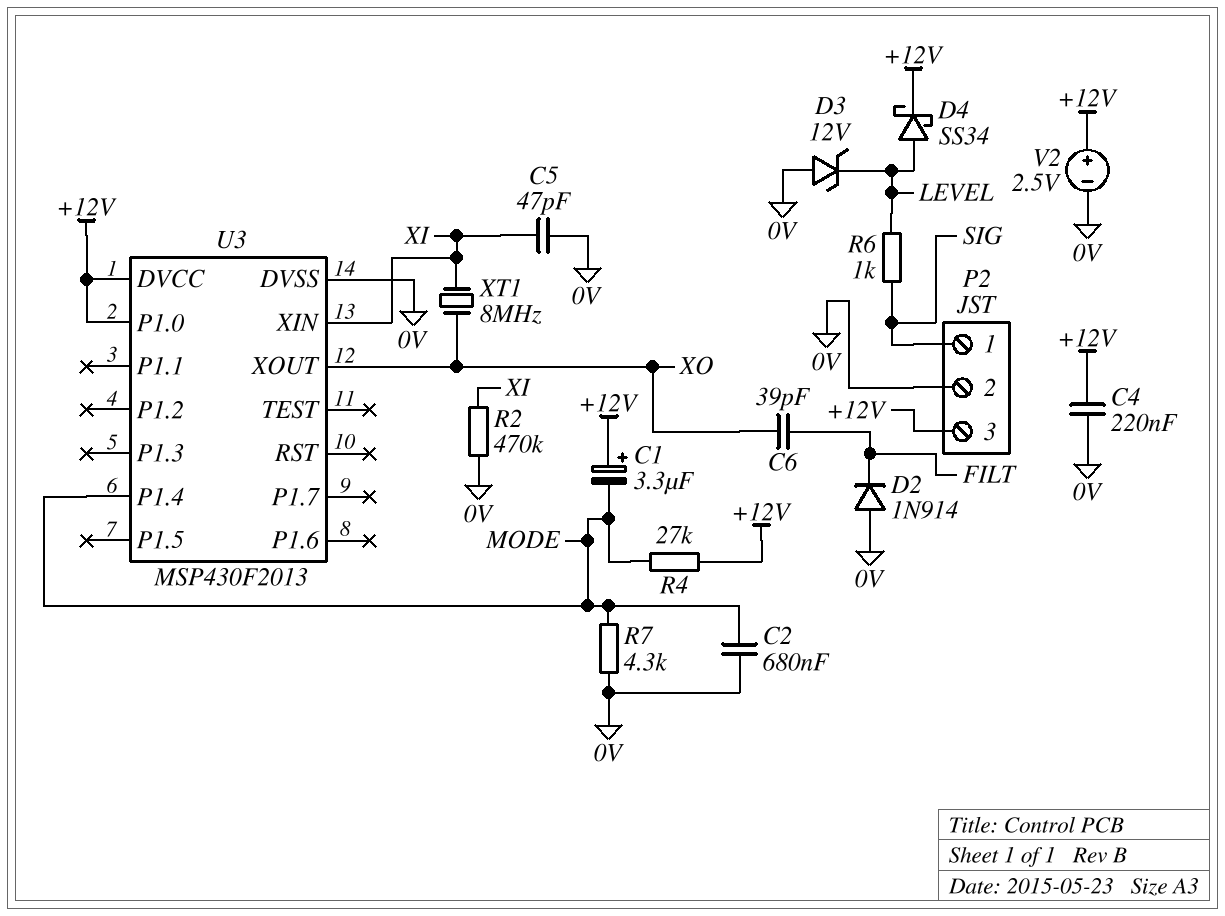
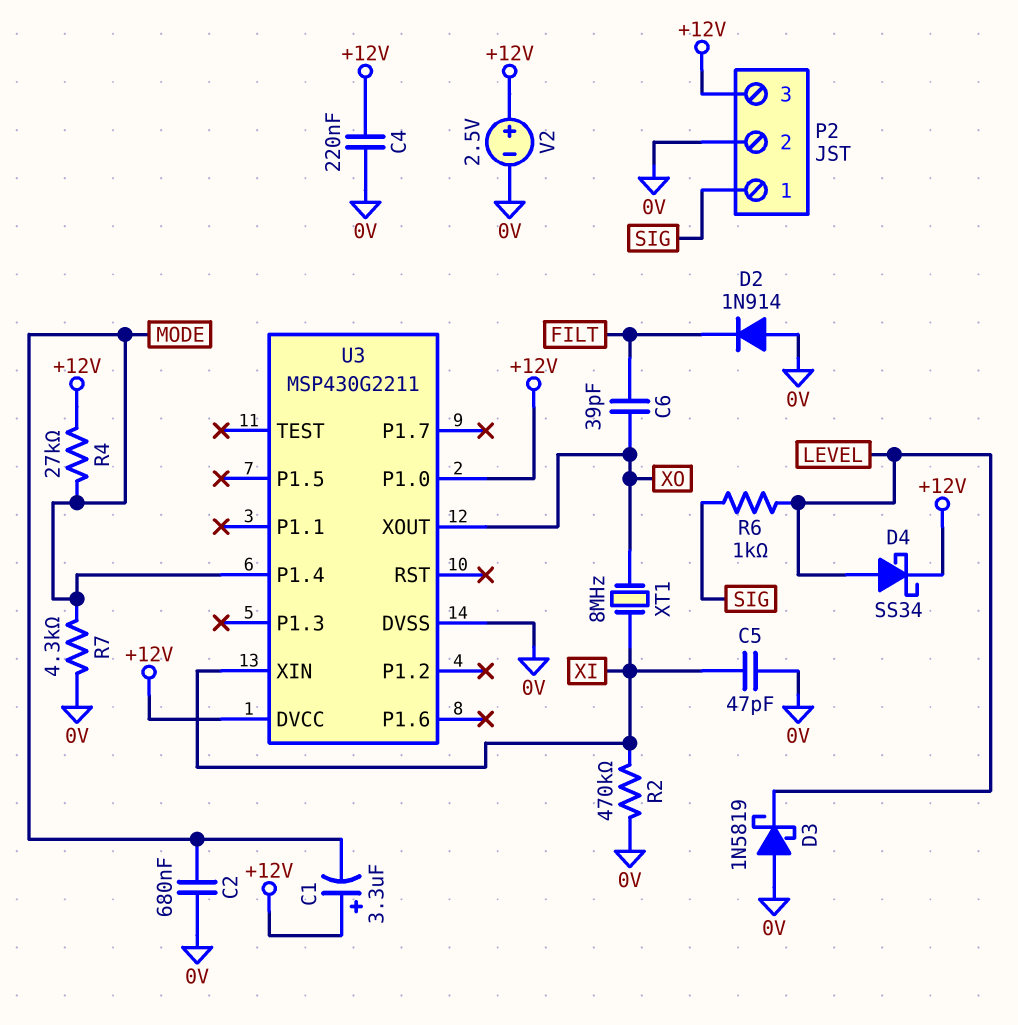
D3: zener 12V (A 0V, K LEVEL) -> schottky 1N5819 (A 0V, K LEVEL)
U3: MSP430F2013 -> MSP430G2211

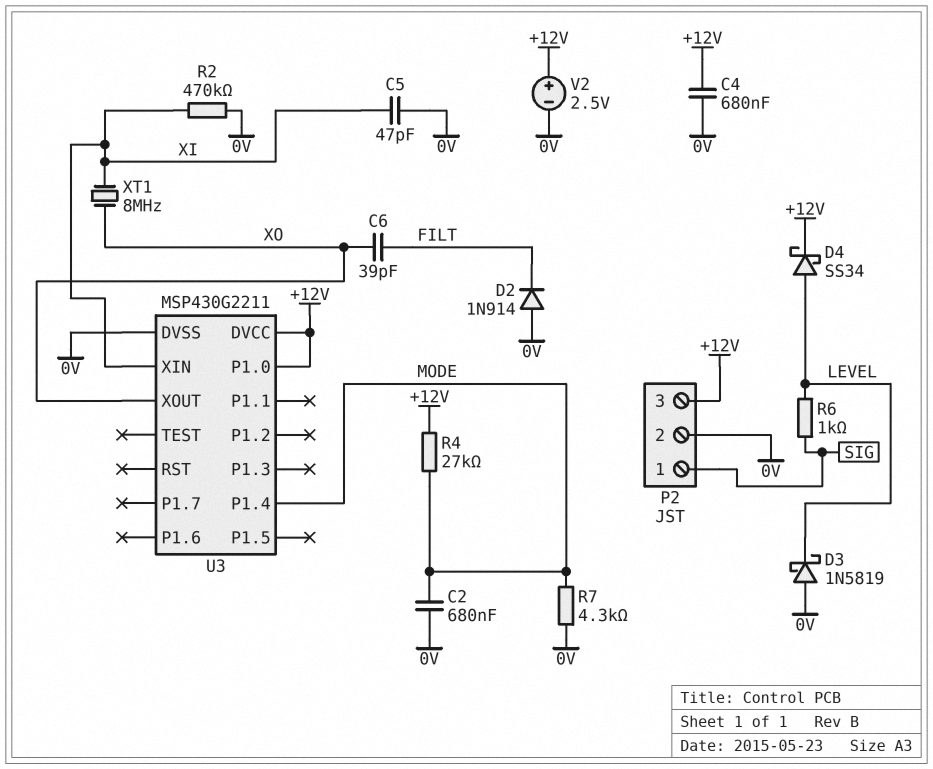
C1: 3.3uF (plus +12V, minus MODE) -> none
C4: 220nF (+12V, 0V) -> 680nF (+12V, 0V)

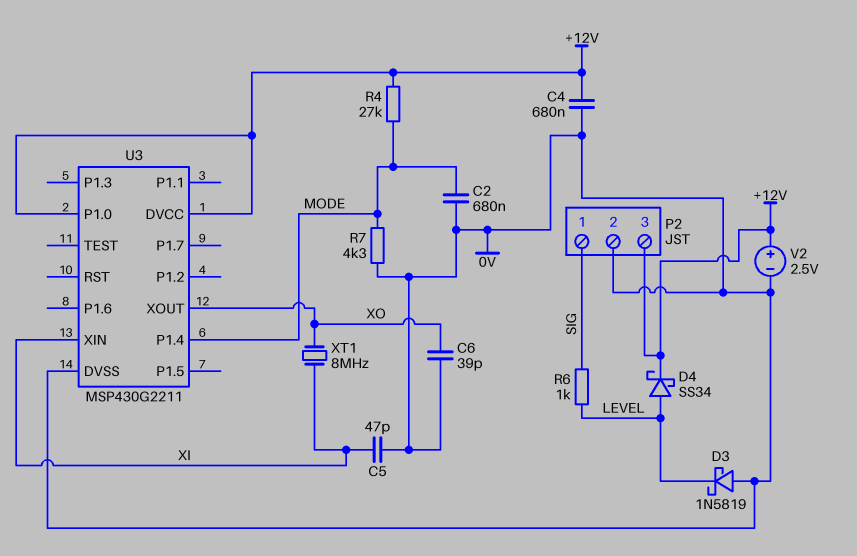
C6: 39pF (FILT, XO) -> 39pF (0V, XO)
D2: diode 1N914 (A 0V, K FILT) -> none
R2: 470k (0V, XI) -> none

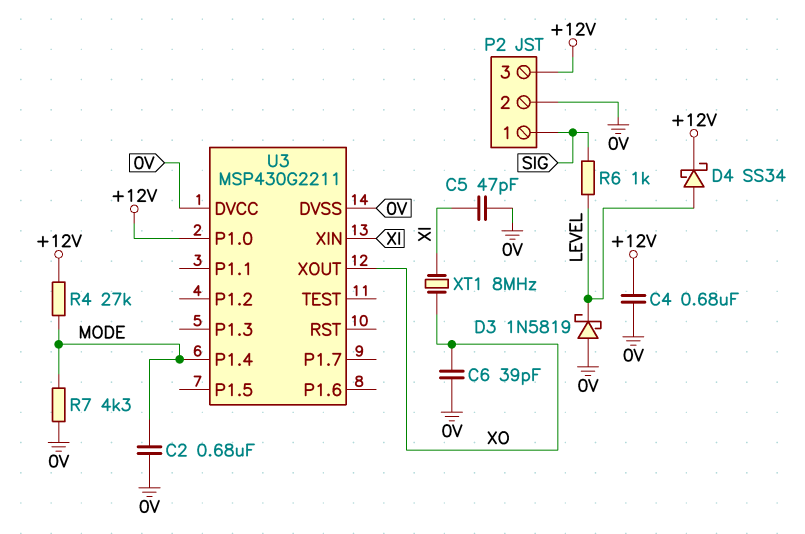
U3 pin DVCC: +12V -> 0V
V2: 2.5V (plus +12V, minus 0V) -> none

